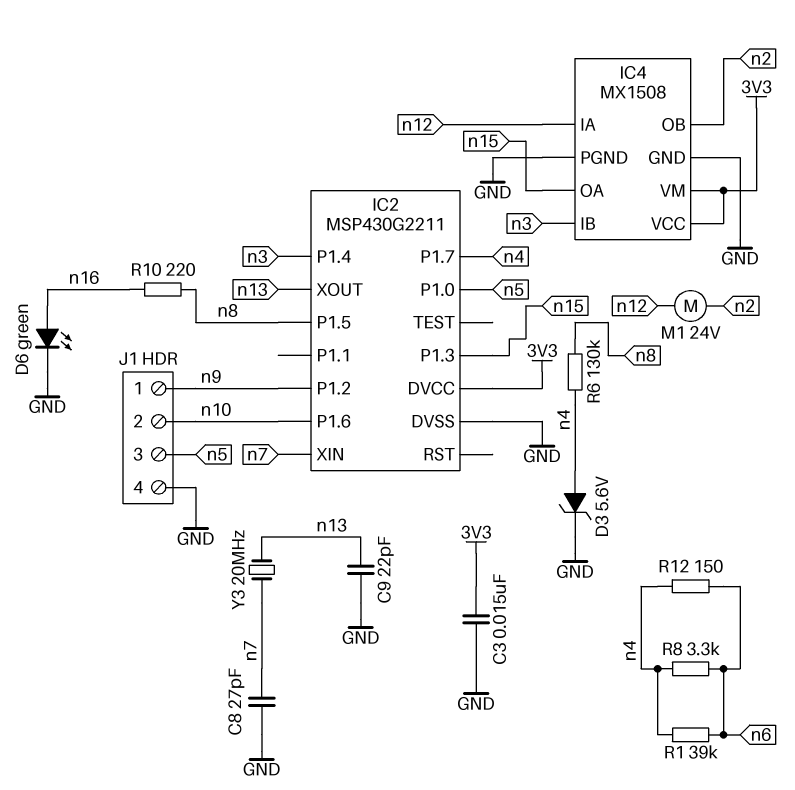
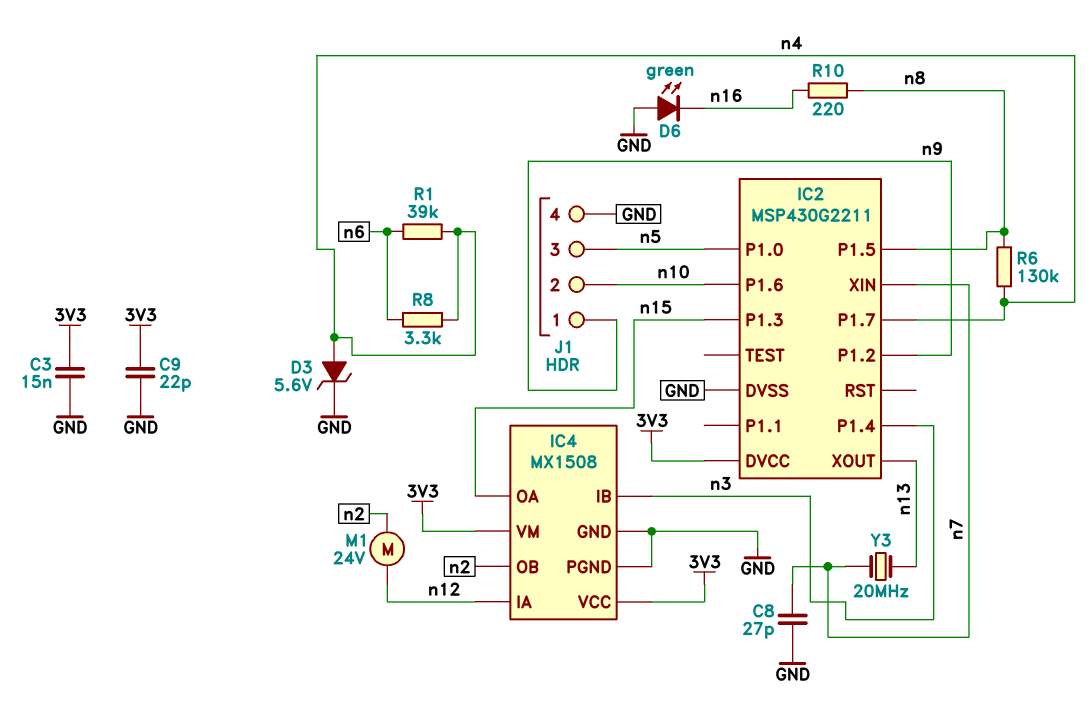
C9: 22pF (GND, n13) -> 22pF (3V3, GND)
D6: LED green (A n16, K GND) -> LED green (A GND, K n16)
R12: 150 (n4, n6) -> none

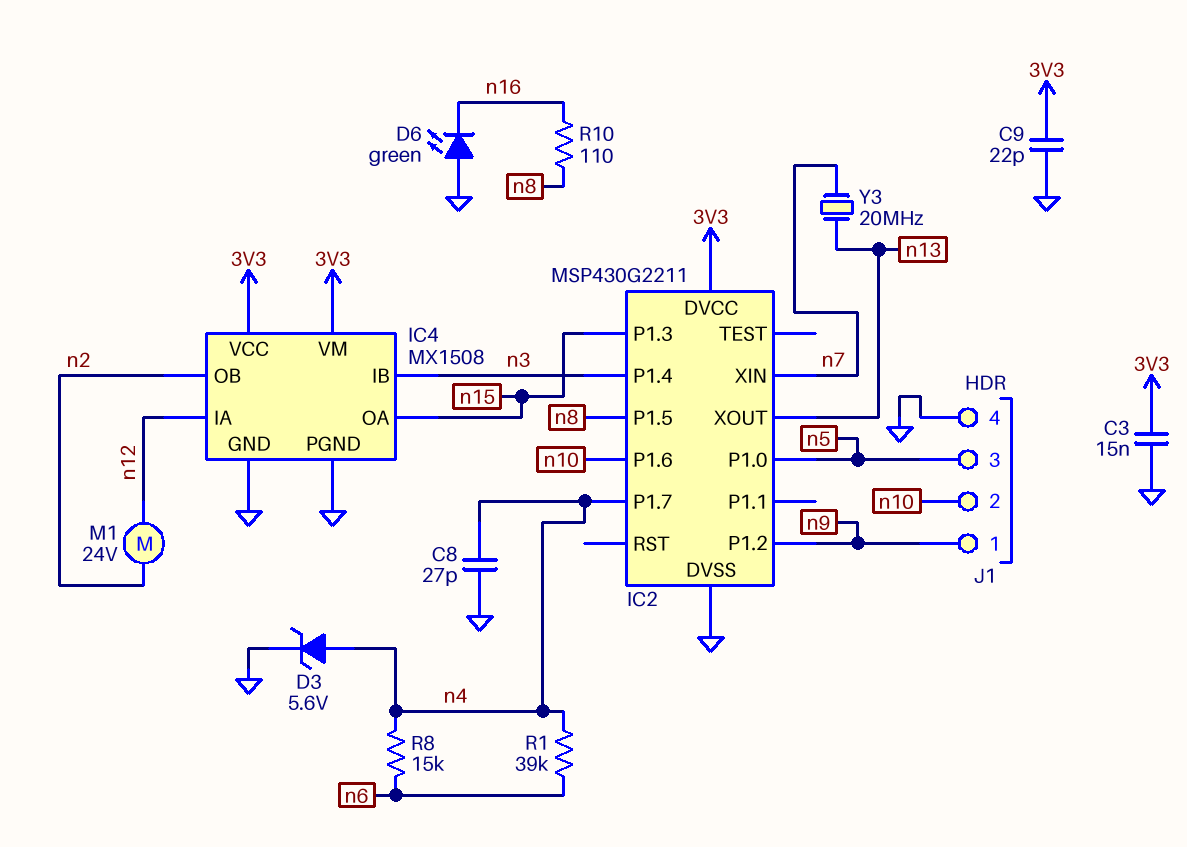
C8: 27pF (GND, n7) -> 27pF (GND, n4)
R6: 130k (n4, n8) -> none
R8: 3.3k (n4, n6) -> 15k (n4, n6)
R10: 220 (n8, n16) -> 110 (n8, n16)

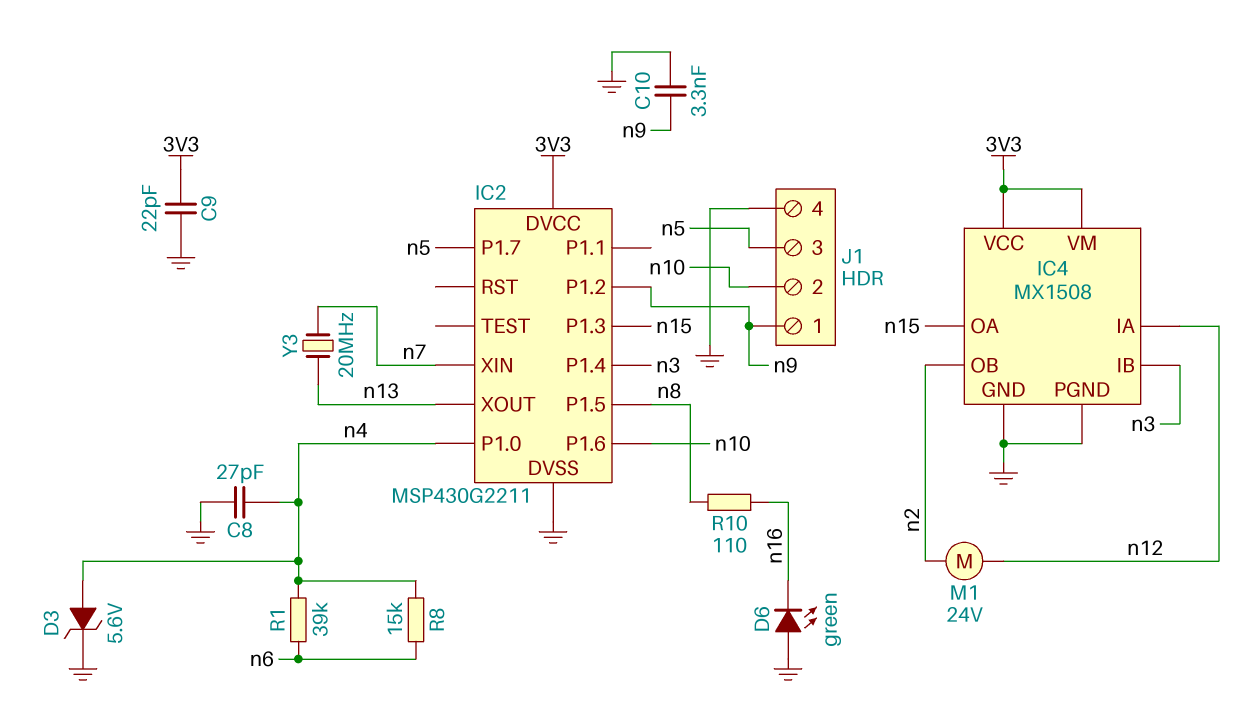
C3: 15nF (3V3, GND) -> none
C10: none -> 3.3nF (GND, n9)
IC2 pin P1.0: n5 -> n4
IC2 pin P1.7: n4 -> n5

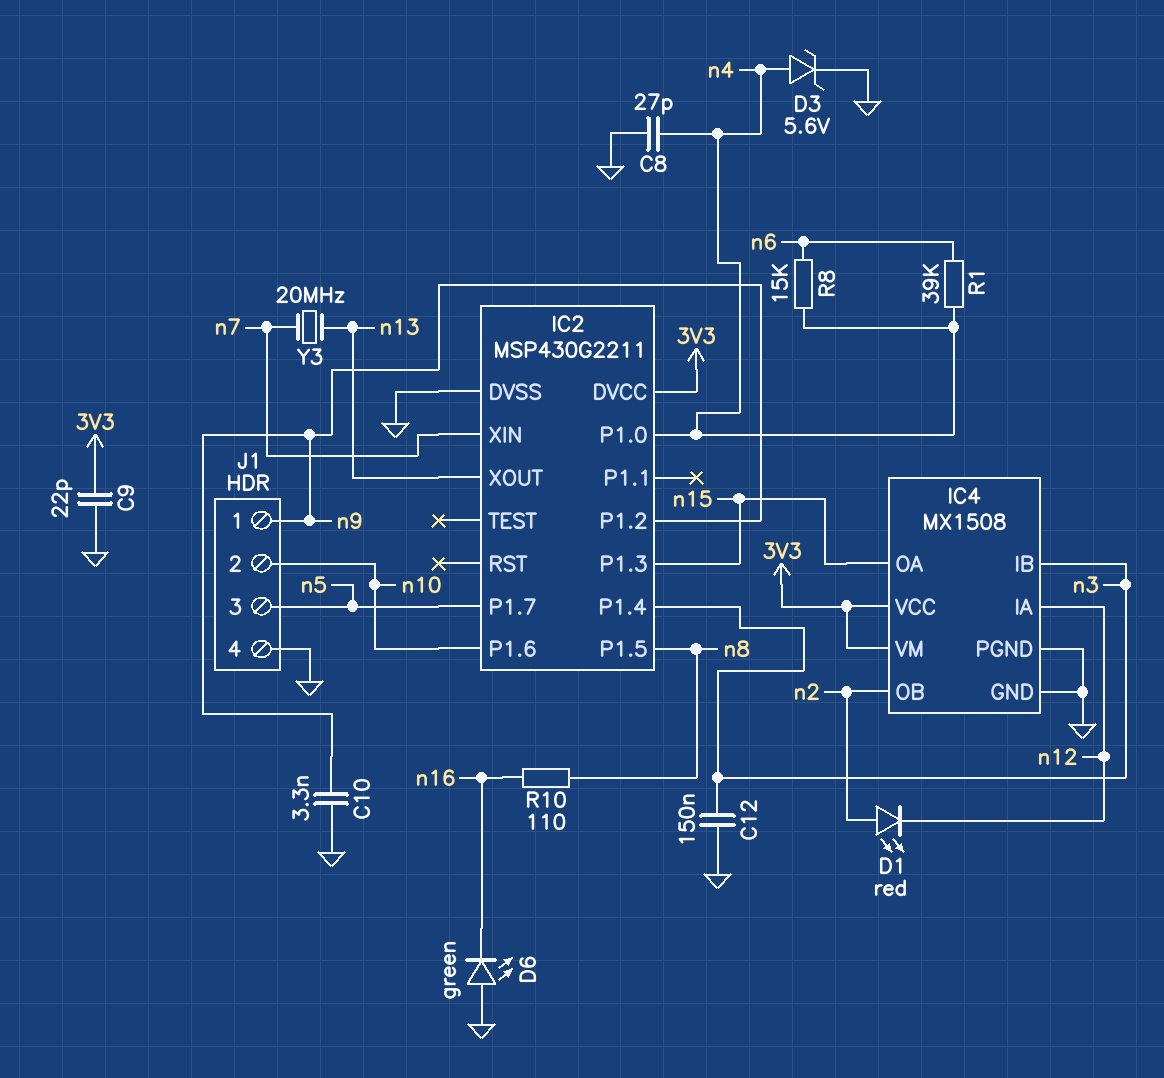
C12: none -> 150nF (GND, n3)
D1: none -> LED red (A n2, K n12)
M1: motor 24V (n2, n12) -> none

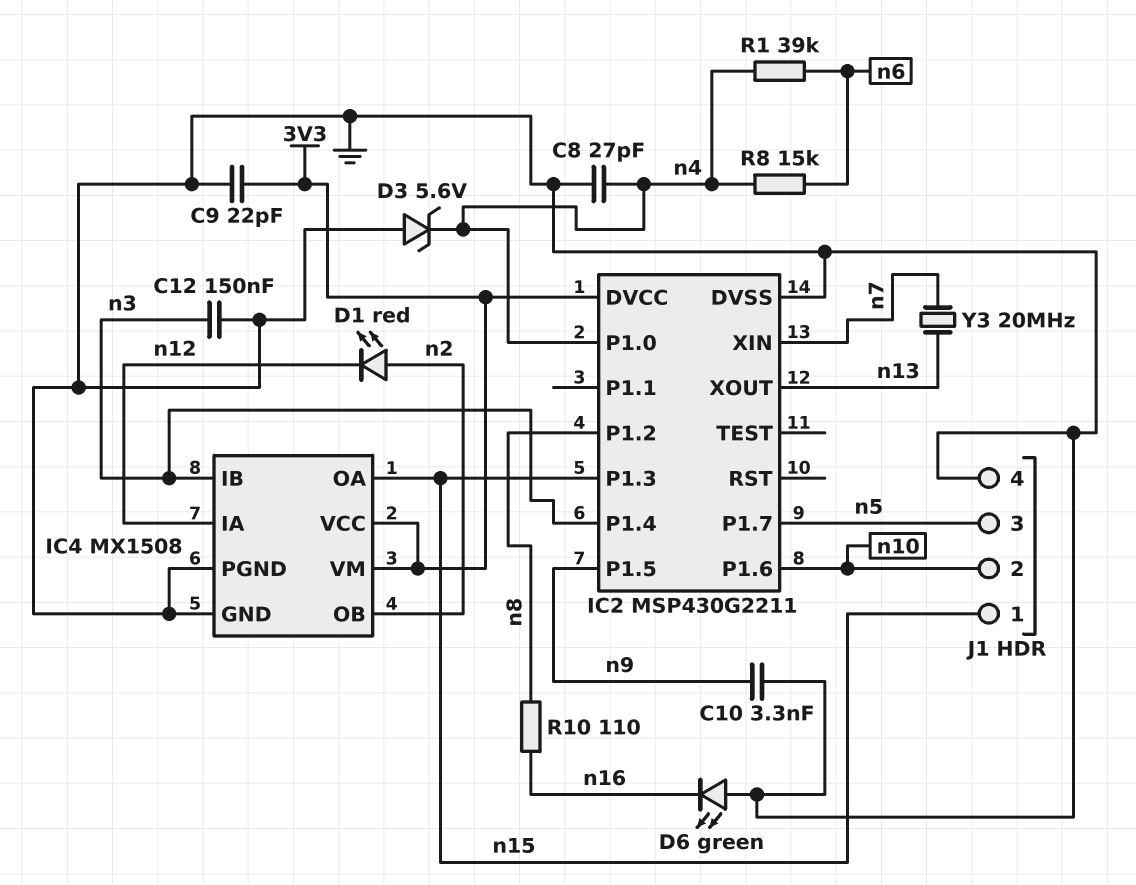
D3: zener 5.6V (A n4, K GND) -> zener 5.6V (A GND, K n4)
IC2 pin P1.2: n9 -> n8
IC2 pin P1.5: n8 -> n9
J1 pin 1: n9 -> n15

